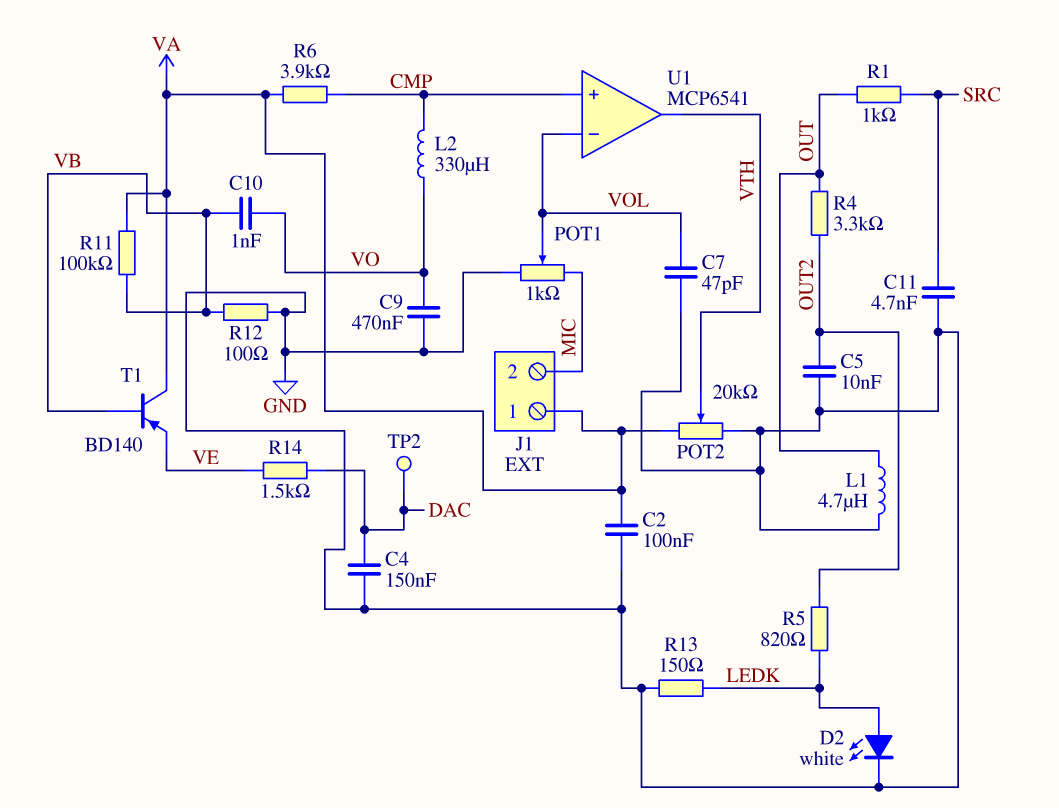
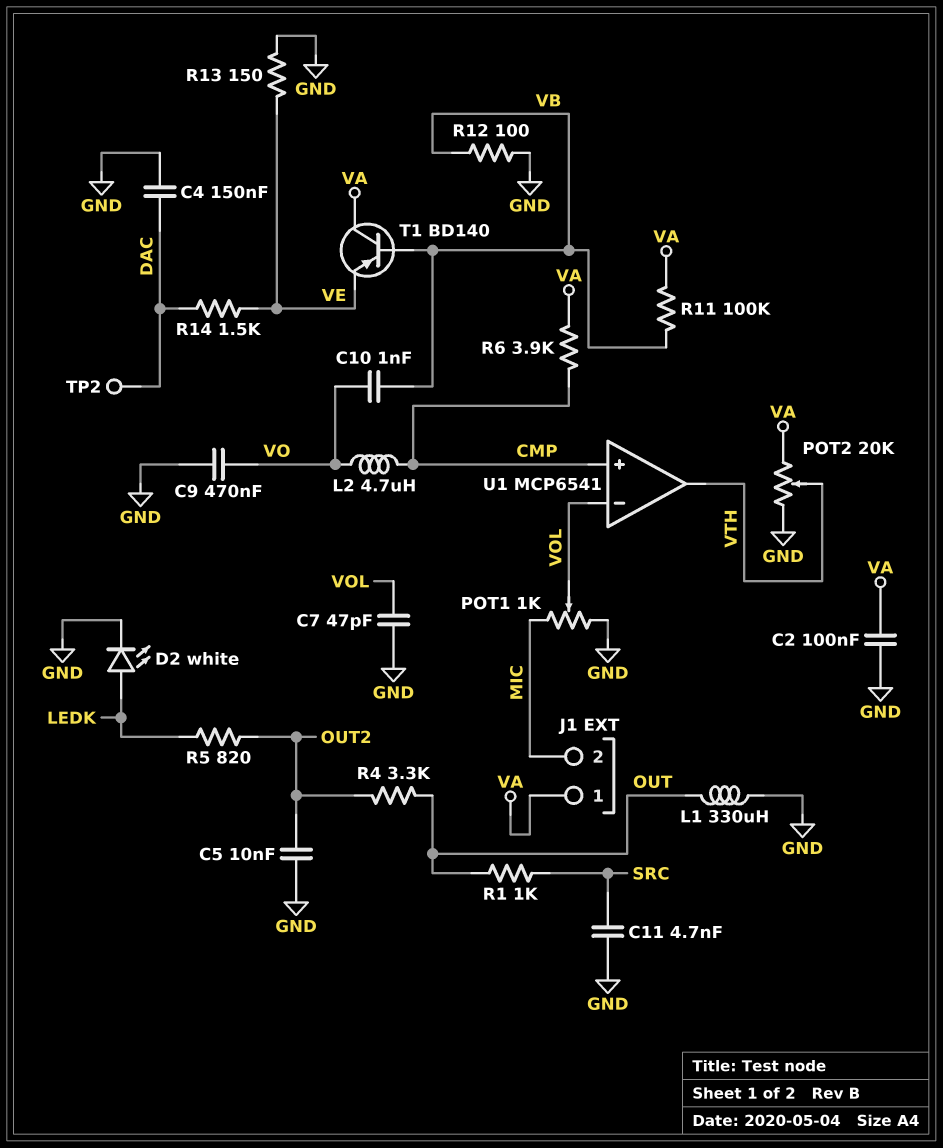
L1: 4.7uH (GND, OUT) -> 330uH (GND, OUT)
L2: 330uH (CMP, VO) -> 4.7uH (CMP, VO)
R13: 150 (GND, LEDK) -> 150 (GND, VE)

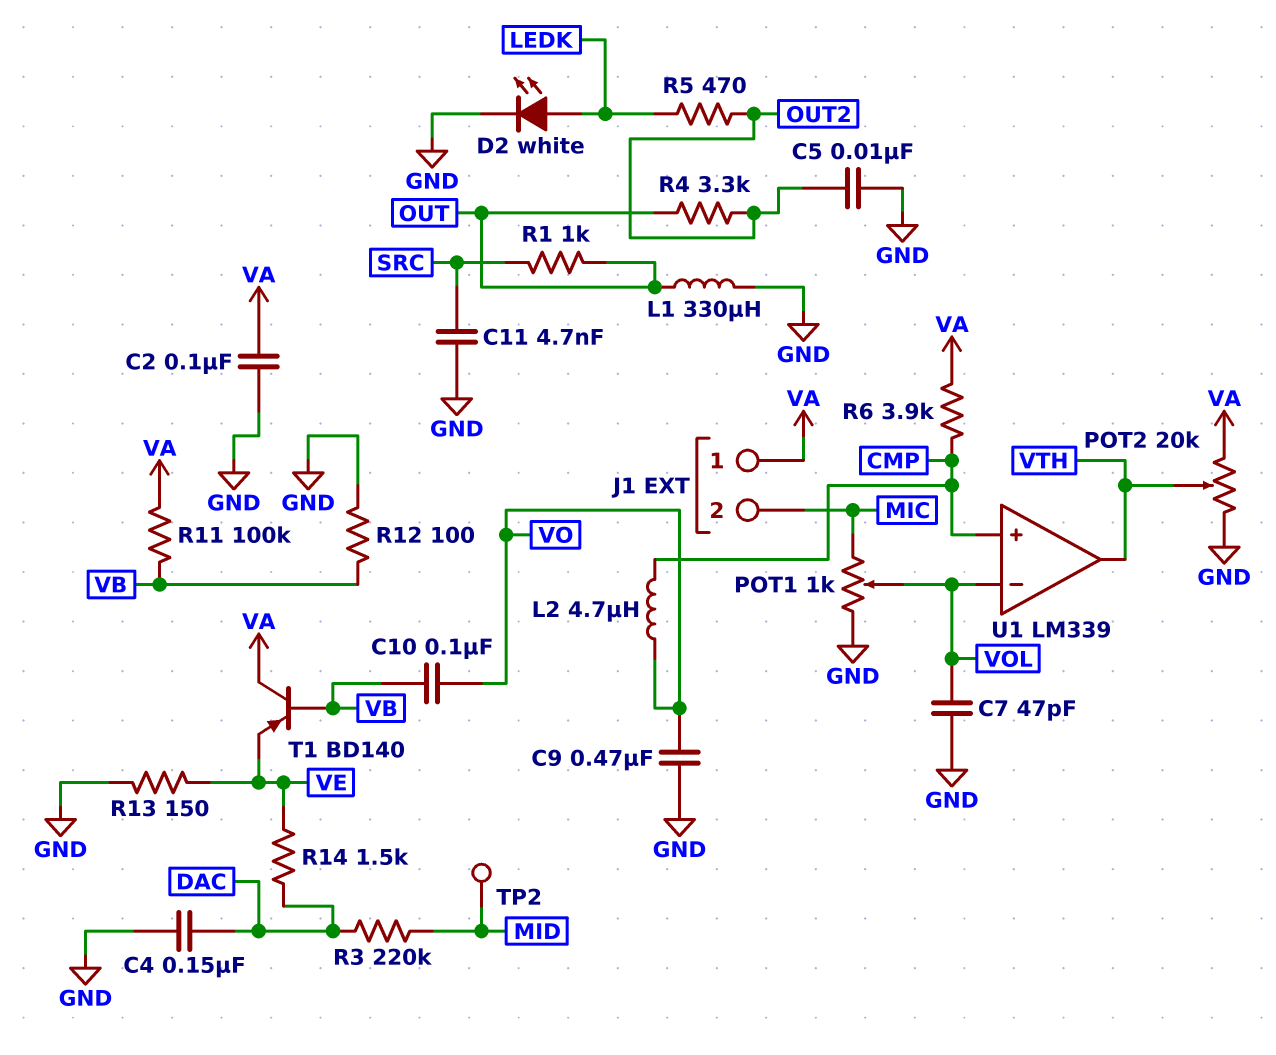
C10: 1nF (VB, VO) -> 100nF (VB, VO)
R3: none -> 220k (DAC, MID)
R5: 820 (LEDK, OUT2) -> 470 (LEDK, OUT2)
TP2: test point (DAC) -> test point (MID)
U1: MCP6541 -> LM339

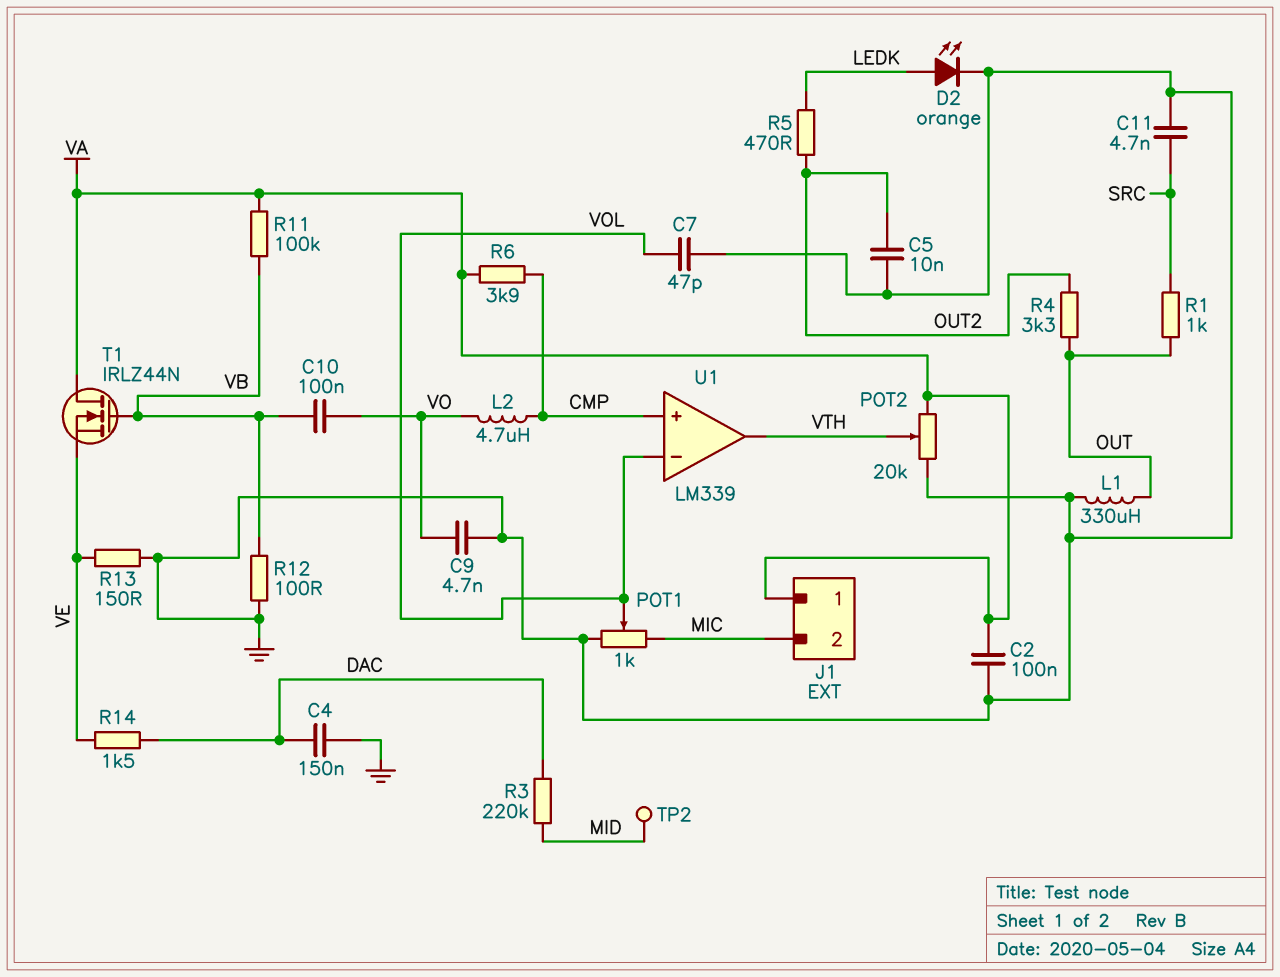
C9: 470nF (GND, VO) -> 4.7nF (GND, VO)
D2: LED white (A LEDK, K GND) -> LED orange (A LEDK, K GND)
T1: PNP BD140 (B VB, C VA, E VE) -> NMOS IRLZ44N (G VB, D VA, S VE)

